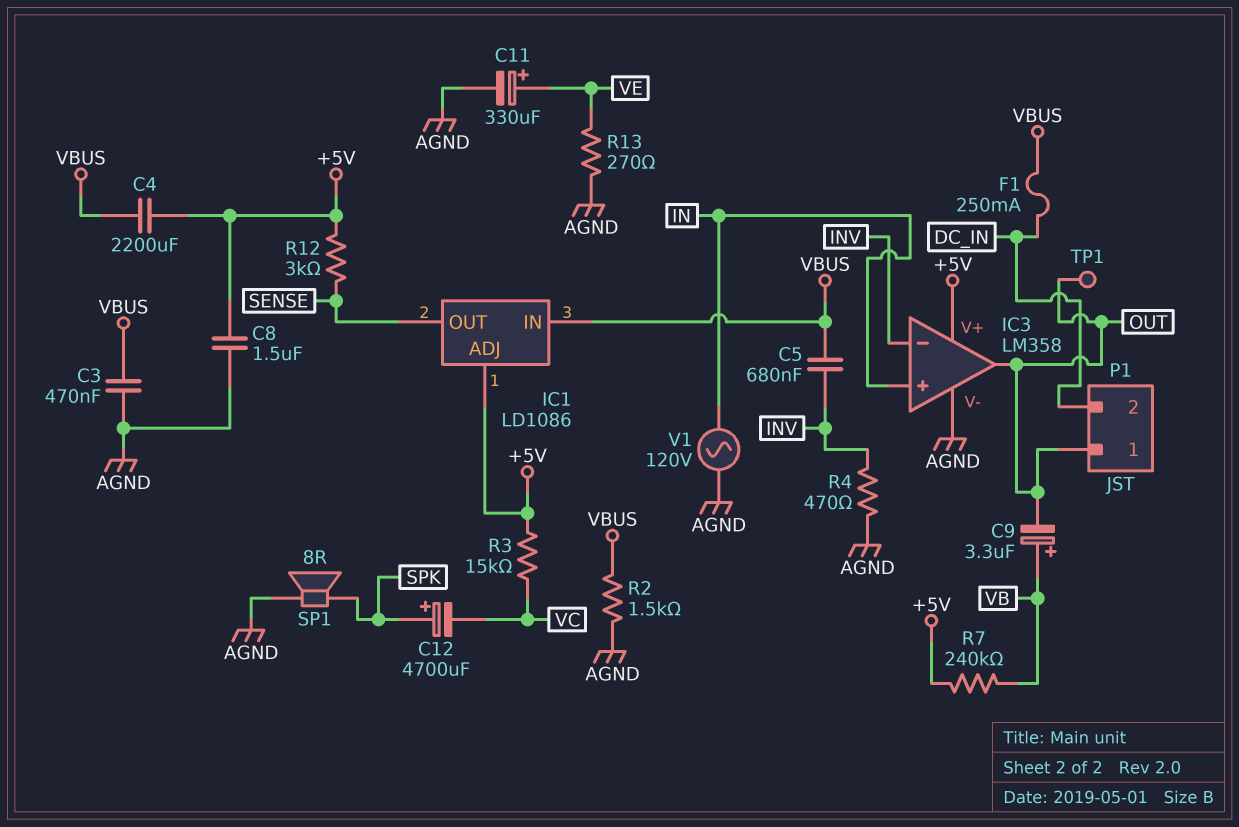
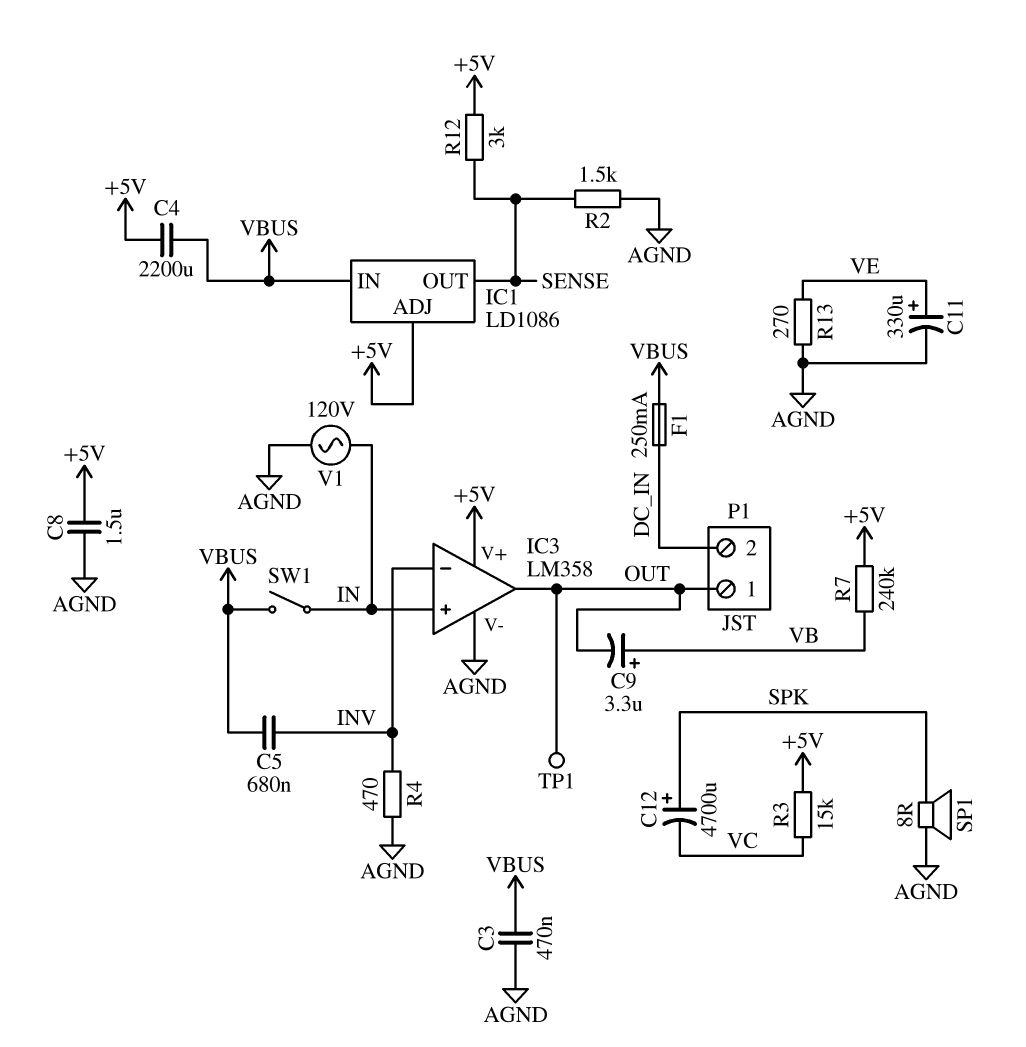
R2: 1.5k (AGND, VBUS) -> 1.5k (AGND, SENSE)
SW1: none -> switch (IN, VBUS)

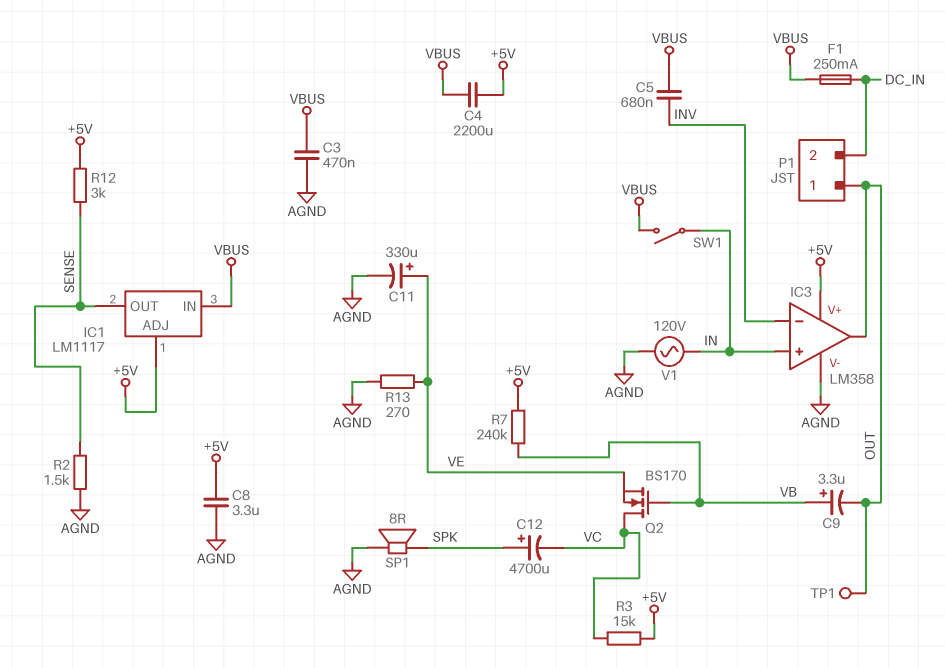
C8: 1.5uF (+5V, AGND) -> 3.3uF (+5V, AGND)
IC1: LD1086 -> LM1117
Q2: none -> NMOS BS170 (G VB, D VC, S VE)
R4: 470 (AGND, INV) -> none

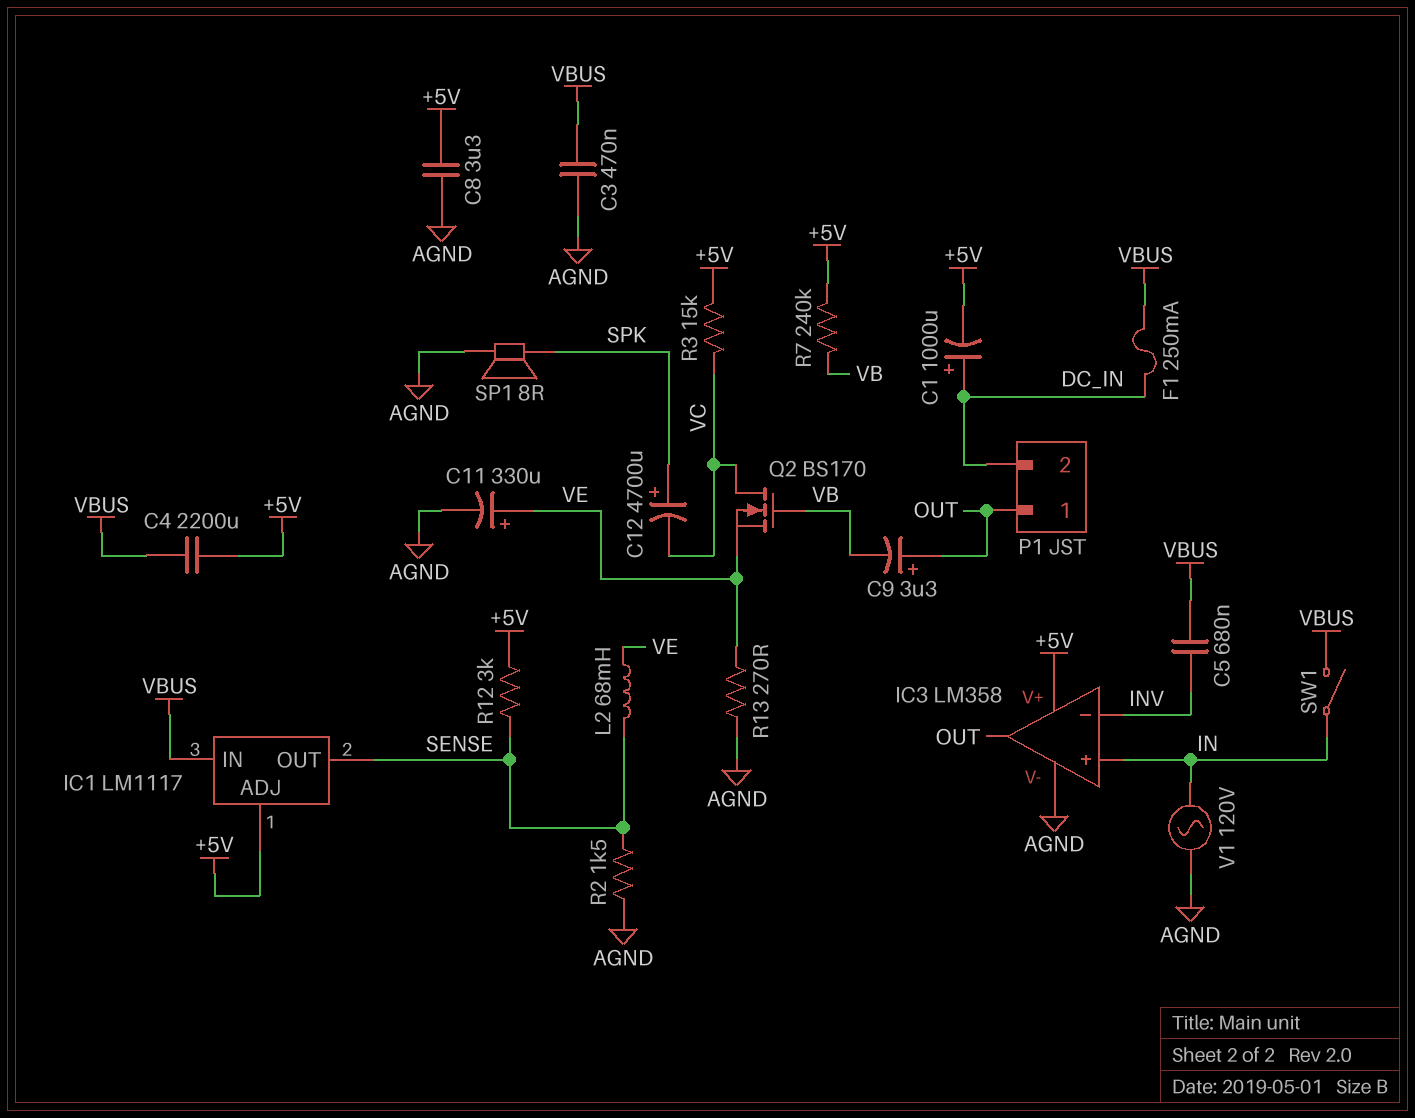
C1: none -> 1000uF (plus DC_IN, minus +5V)
C9: 3.3uF (plus VB, minus OUT) -> 3.3uF (plus OUT, minus VB)
L2: none -> 68mH (SENSE, VE)
TP1: test point (OUT) -> none

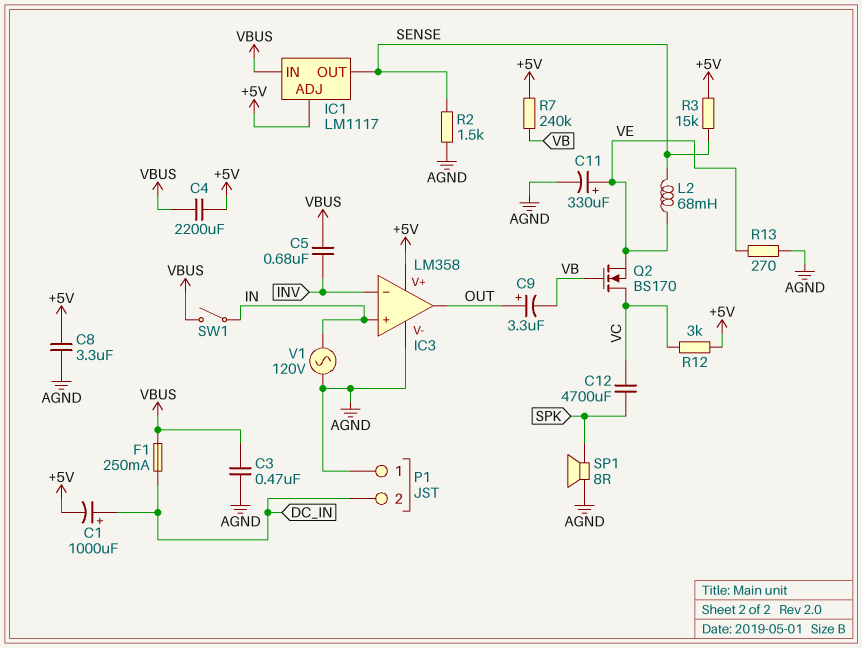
C12: 4700uF (plus SPK, minus VC) -> 4700uF (SPK, VC)
P1 pin 1: OUT -> AGND
R3: 15k (+5V, VC) -> 15k (+5V, SENSE)
R12: 3k (+5V, SENSE) -> 3k (+5V, VC)

